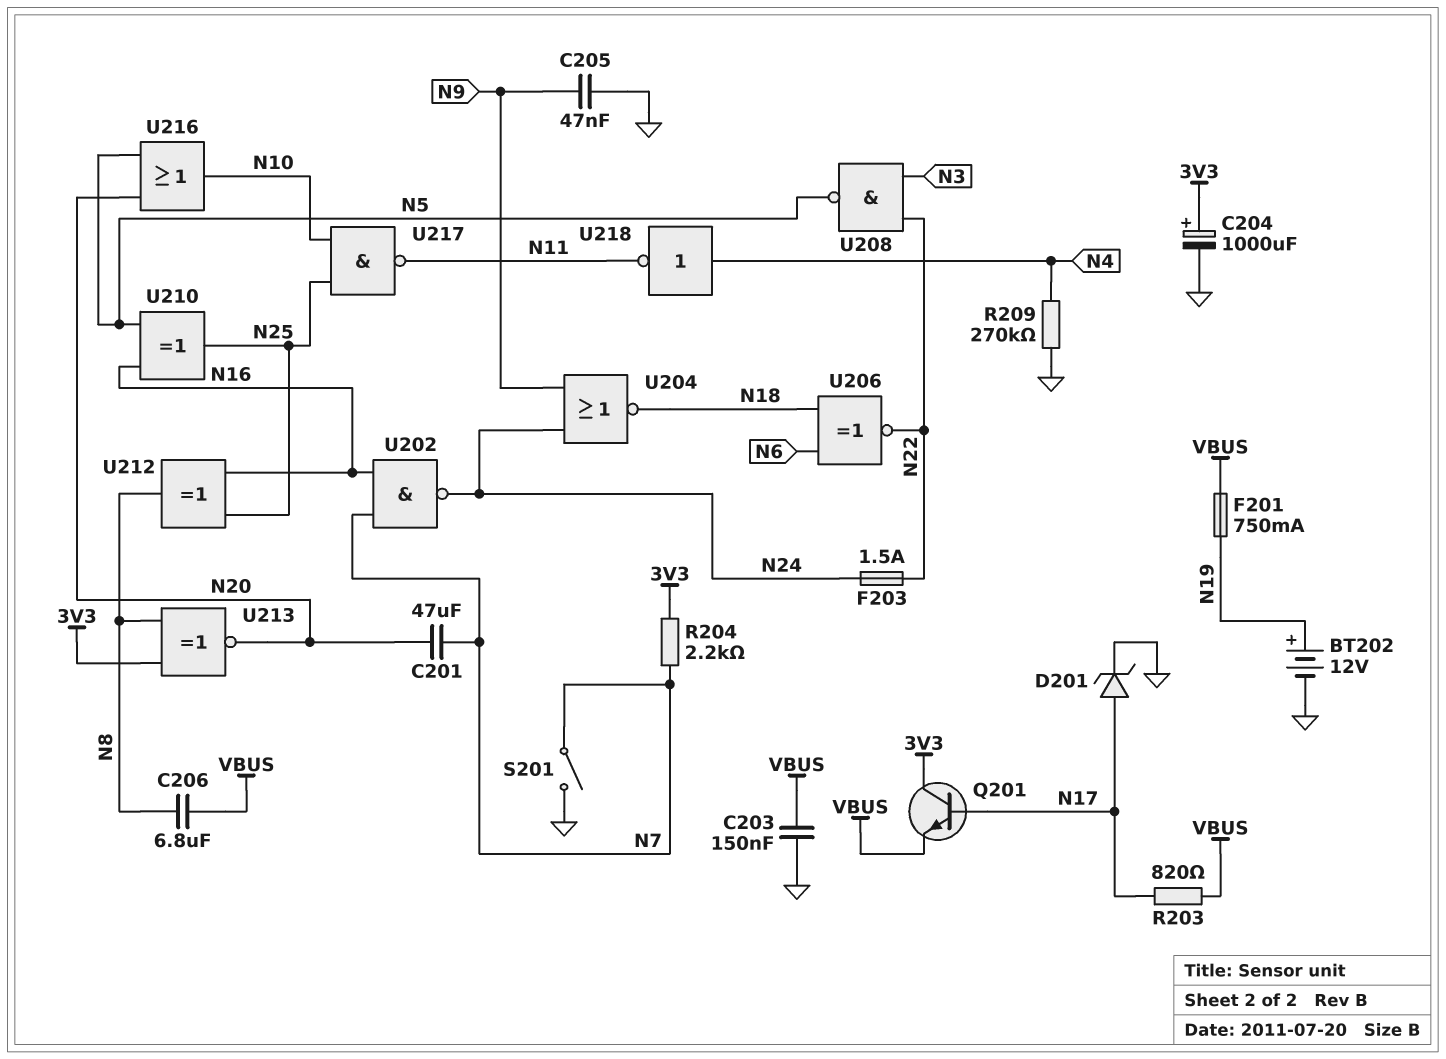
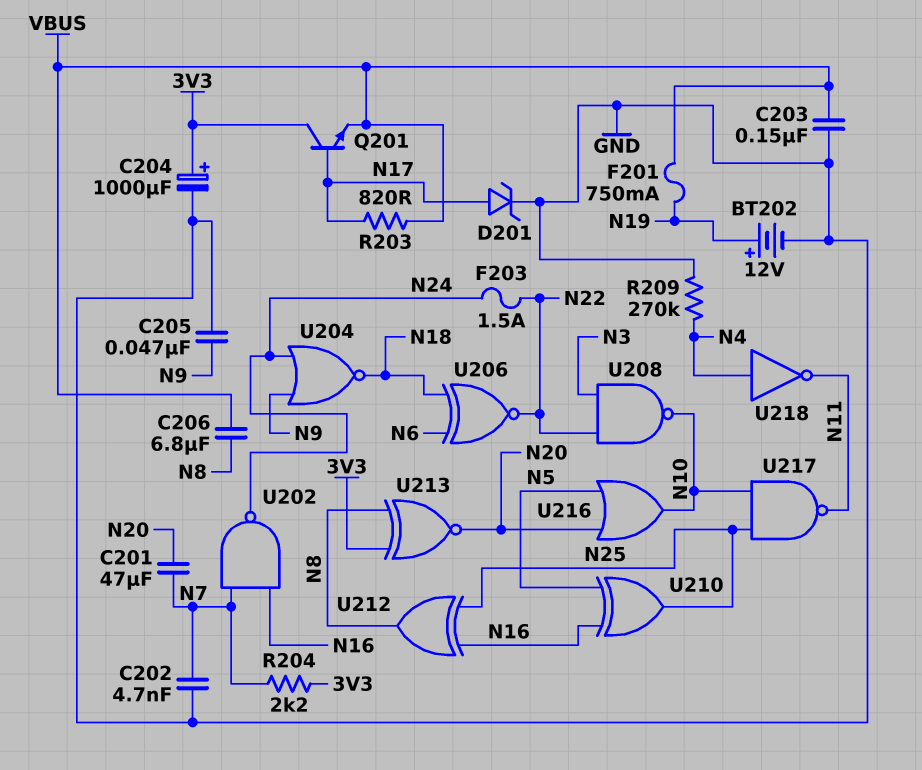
C202: none -> 4.7nF (GND, N7)
S201: switch (GND, N7) -> none
U208: NAND (in N3, in N22, out N5) -> NAND (in N3, in N22, out N10)

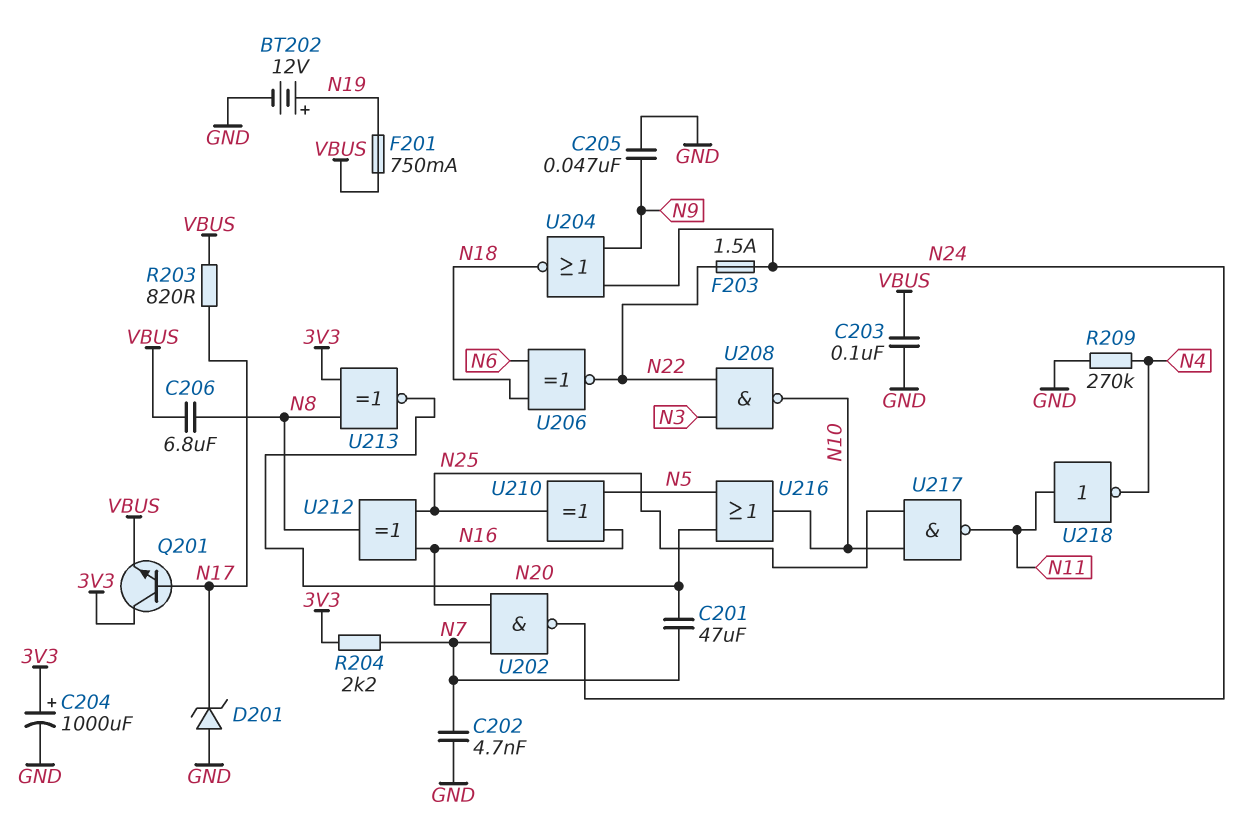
C203: 150nF (GND, VBUS) -> 100nF (GND, VBUS)
D201: zener (A N17, K GND) -> zener (A GND, K N17)
U218: NOT (in N4, out N11) -> NOT (in N11, out N4)

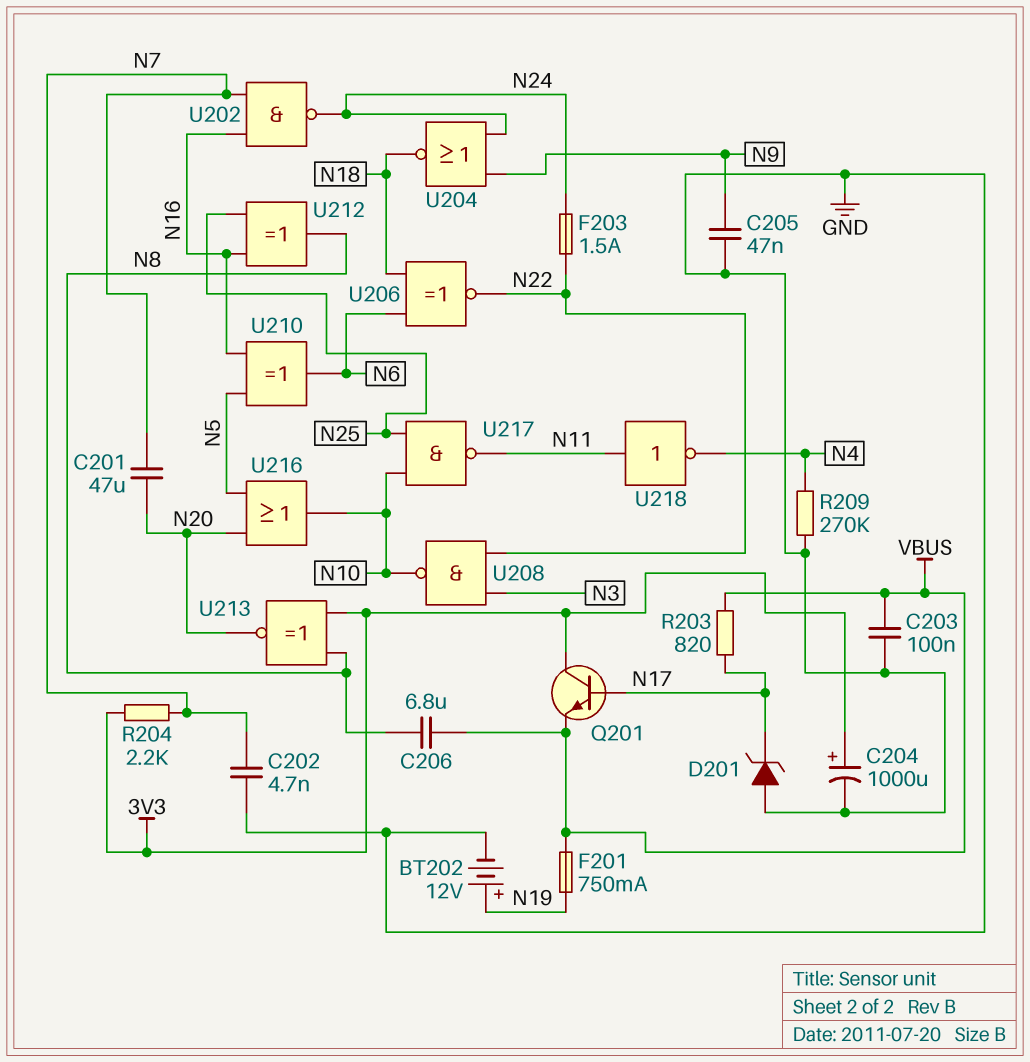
U210: XOR (in N5, in N16, out N25) -> XOR (in N5, in N16, out N6)

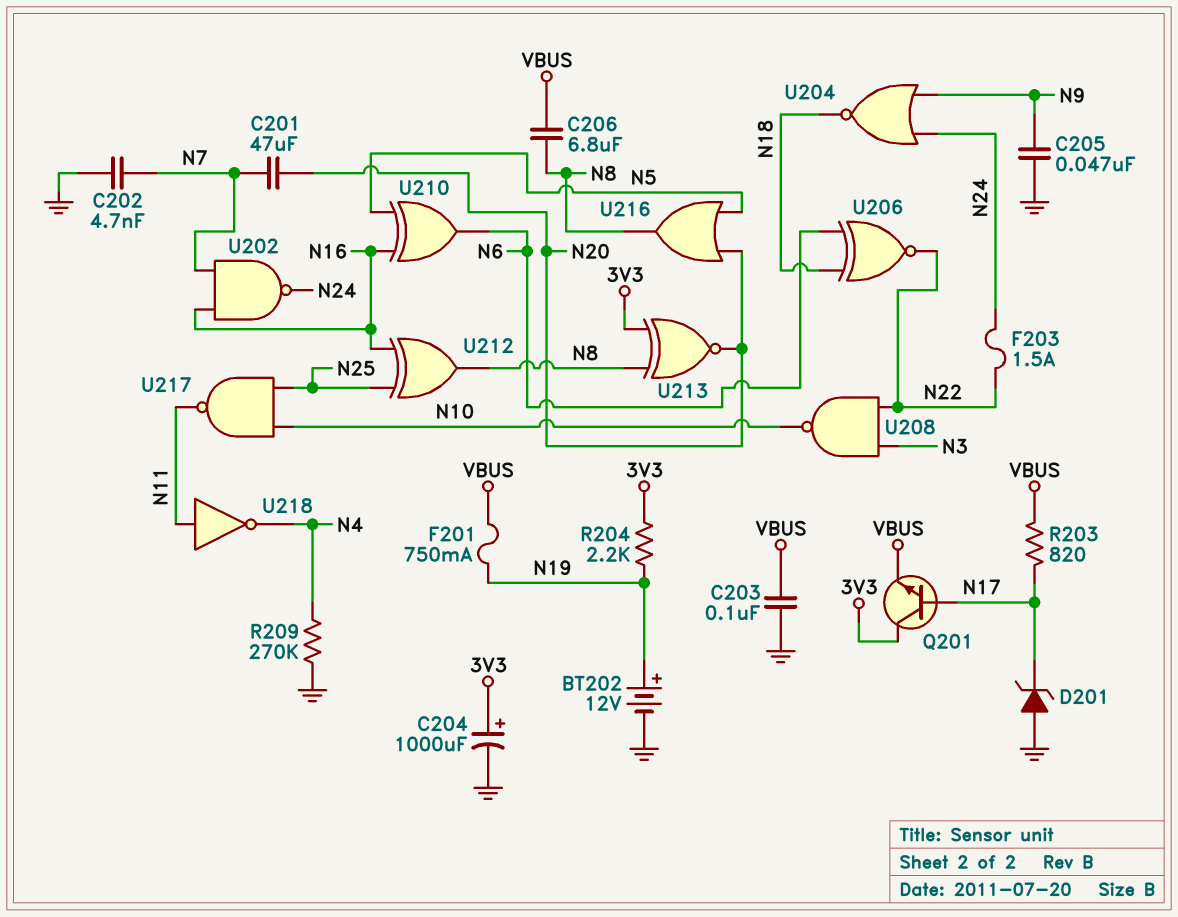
R204: 2.2k (3V3, N7) -> 2.2k (3V3, N19)
U216: OR (in N5, in N20, out N10) -> OR (in N5, in N20, out N8)

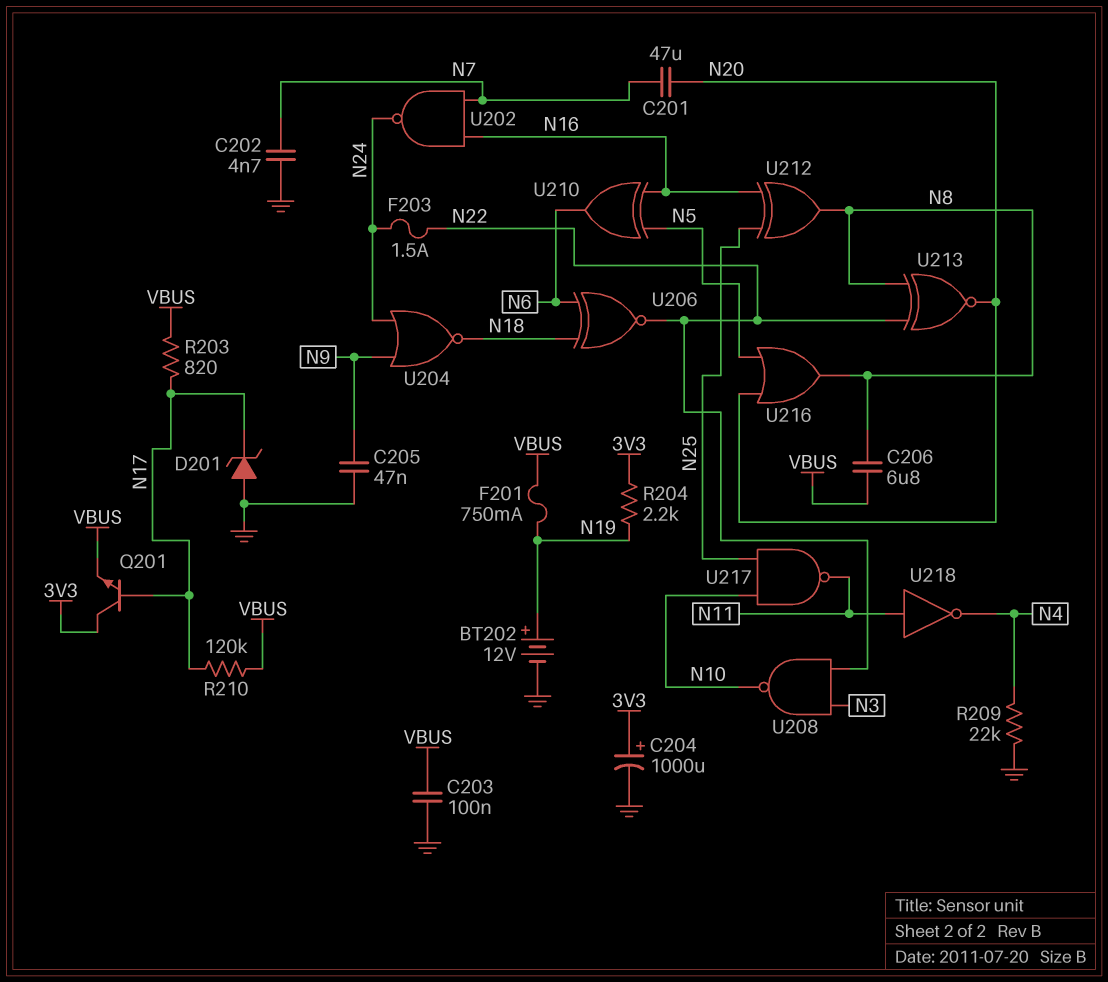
R209: 270k (GND, N4) -> 22k (GND, N4)
R210: none -> 120k (N17, VBUS)
U213: XNOR (in 3V3, in N8, out N20) -> XNOR (in N8, in N22, out N20)

